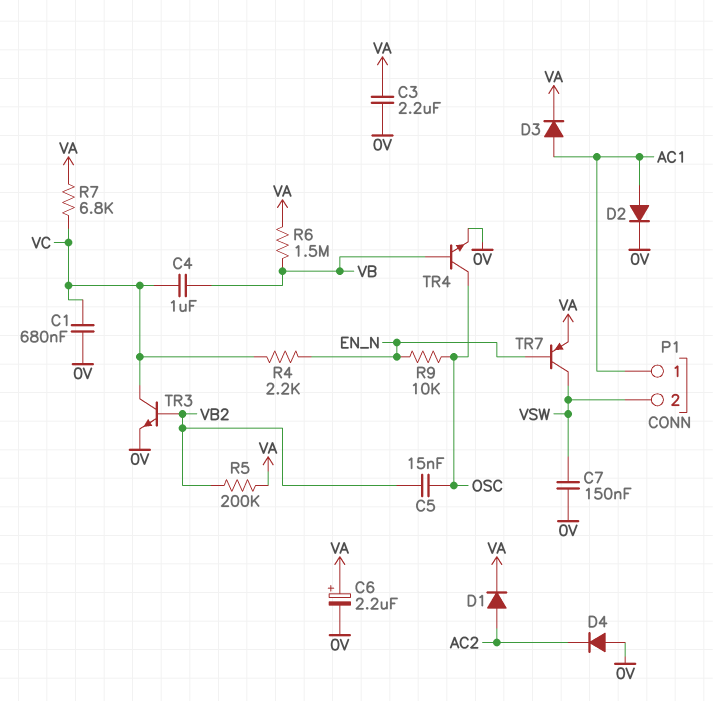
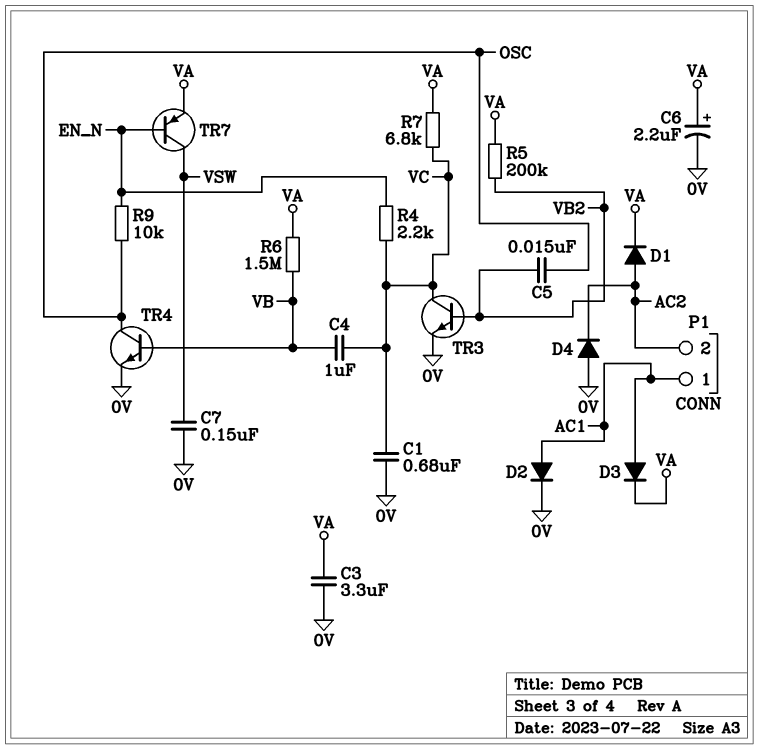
C3: 2.2uF (0V, VA) -> 3.3uF (0V, VA)
P1 pin 2: VSW -> AC2

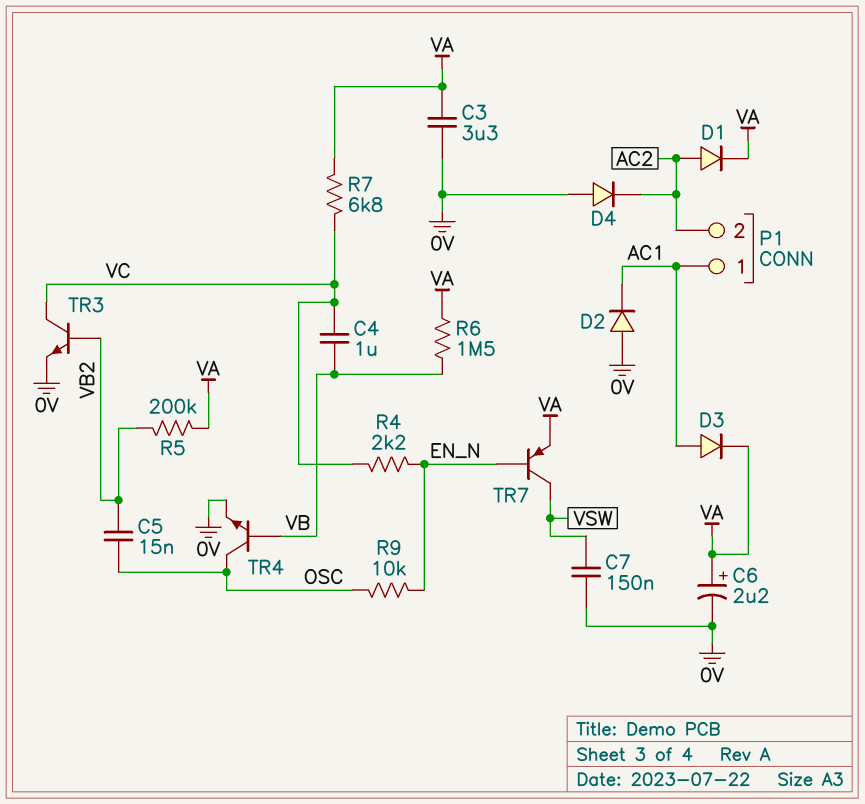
C1: 680nF (0V, VC) -> none
D2: diode (A AC1, K 0V) -> diode (A 0V, K AC1)

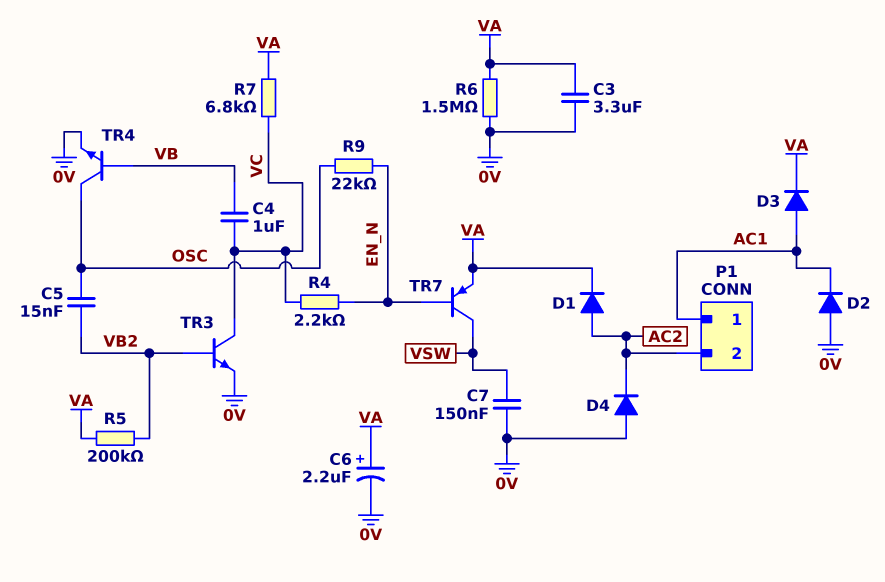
R6: 1.5M (VA, VB) -> 1.5M (0V, VA)
R9: 10k (EN_N, OSC) -> 22k (EN_N, OSC)

